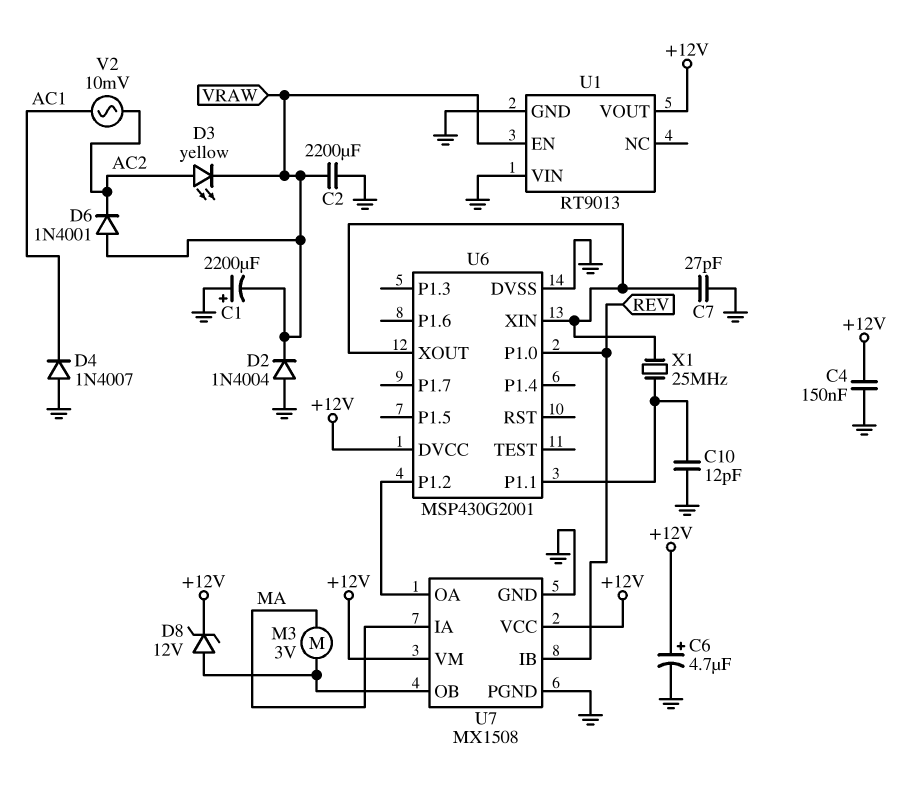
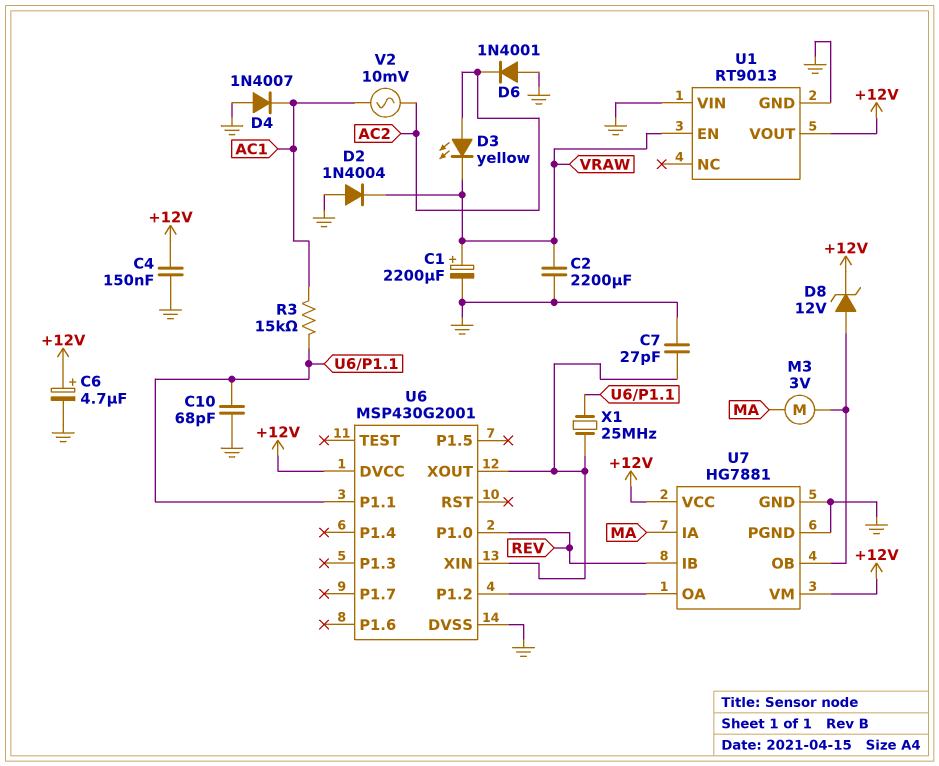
C1: 2200uF (plus GND, minus VRAW) -> 2200uF (plus VRAW, minus GND)
C10: 12pF (GND, U6/P1.1) -> 68pF (GND, U6/P1.1)
D6: diode 1N4001 (A VRAW, K AC2) -> diode 1N4001 (A GND, K AC2)
R3: none -> 15k (AC1, U6/P1.1)
U7: MX1508 -> HG7881

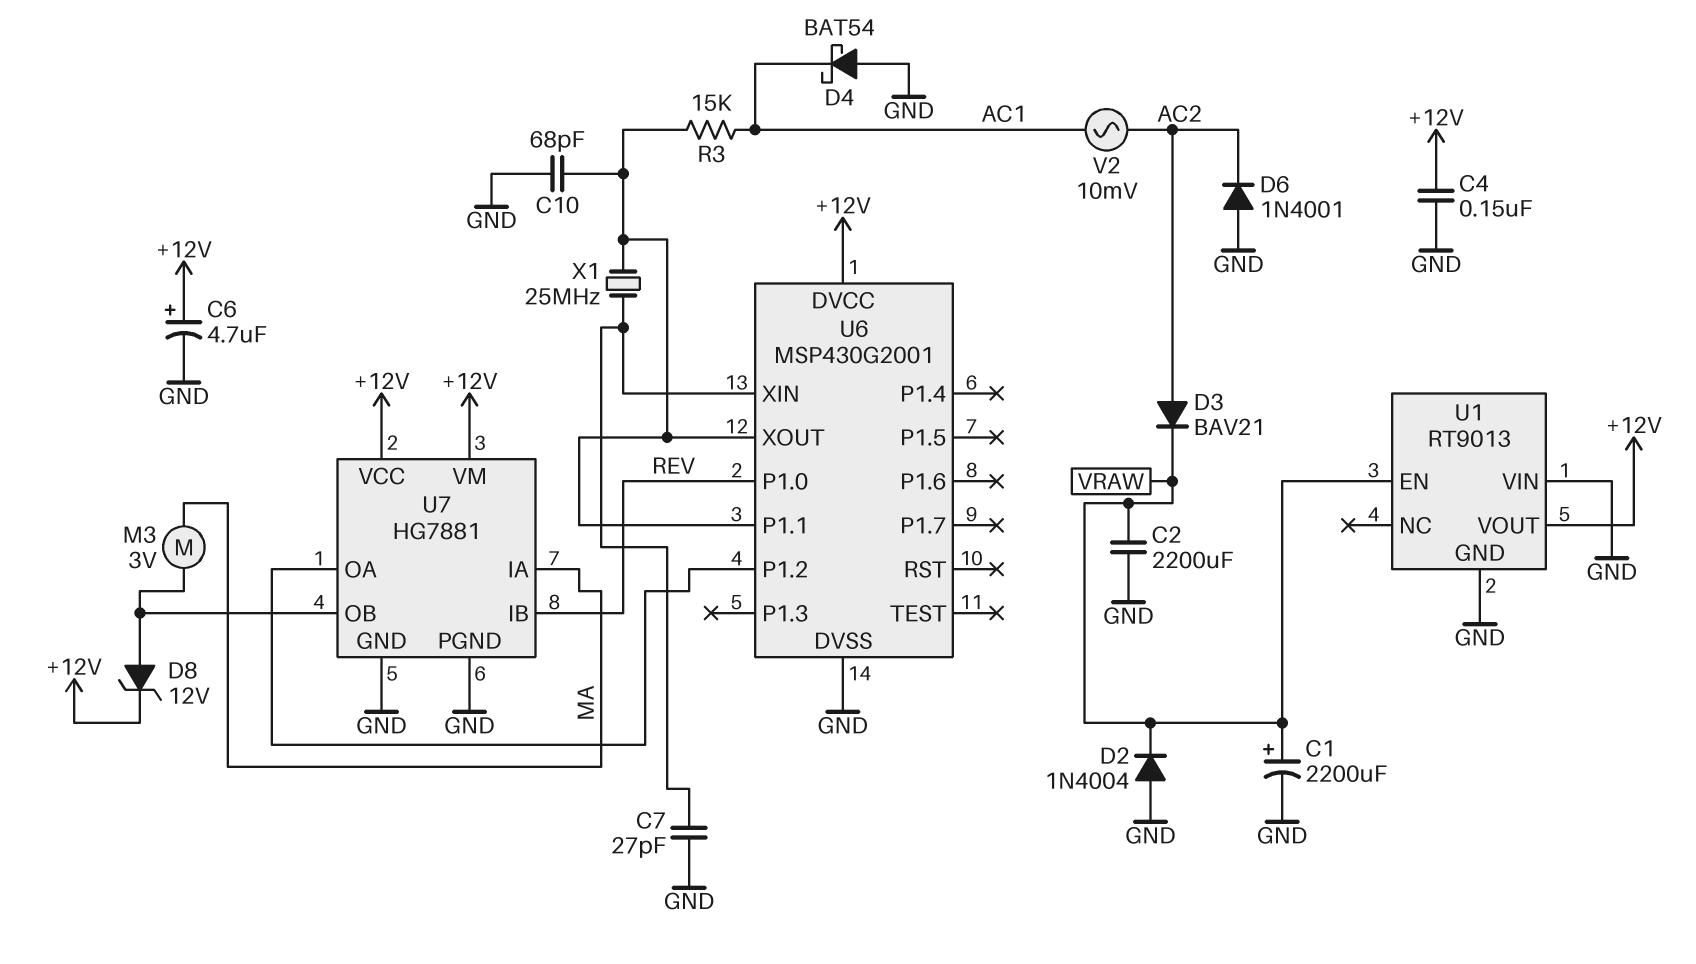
D3: LED yellow (A AC2, K VRAW) -> diode BAV21 (A AC2, K VRAW)
D4: diode 1N4007 (A GND, K AC1) -> schottky BAT54 (A GND, K AC1)
U6 pin XOUT: U6/XIN -> U6/P1.1

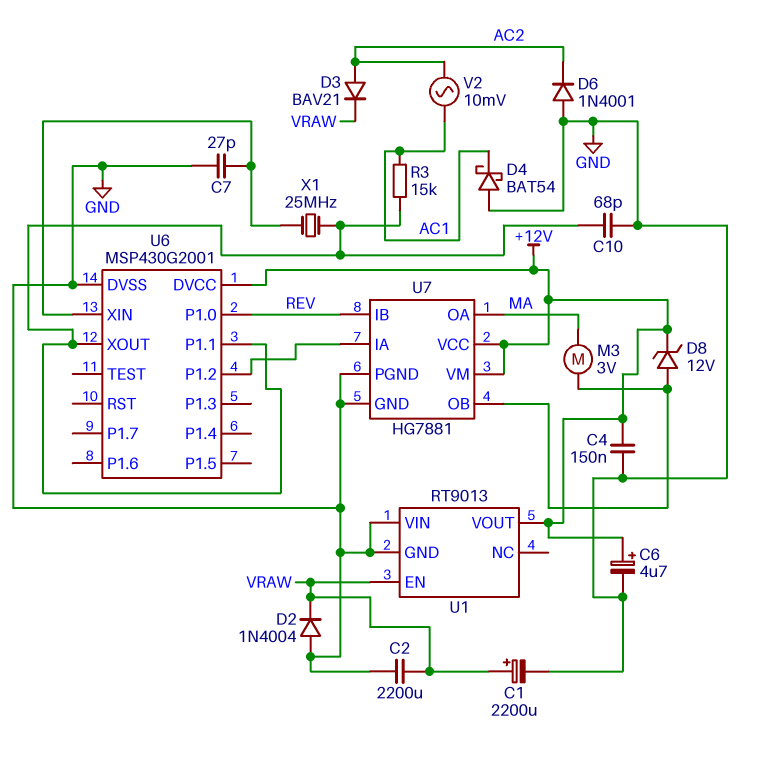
U7 pin IA: MA -> U6/P1.2
U7 pin OA: U6/P1.2 -> MA

